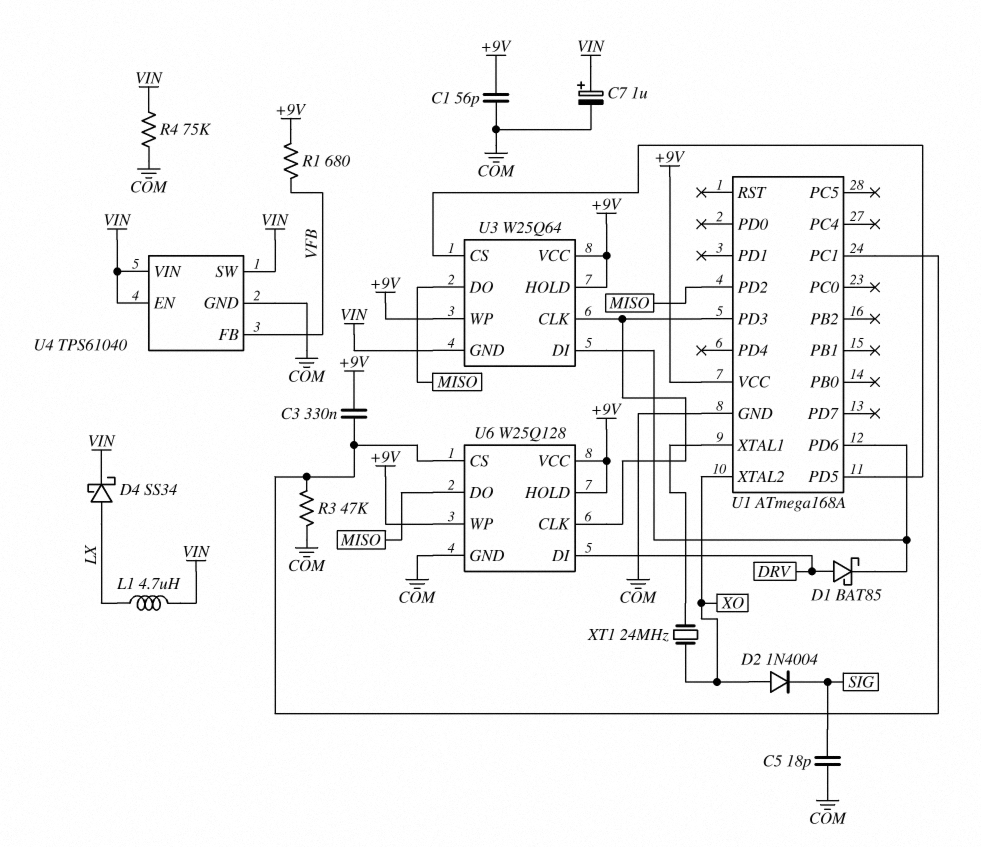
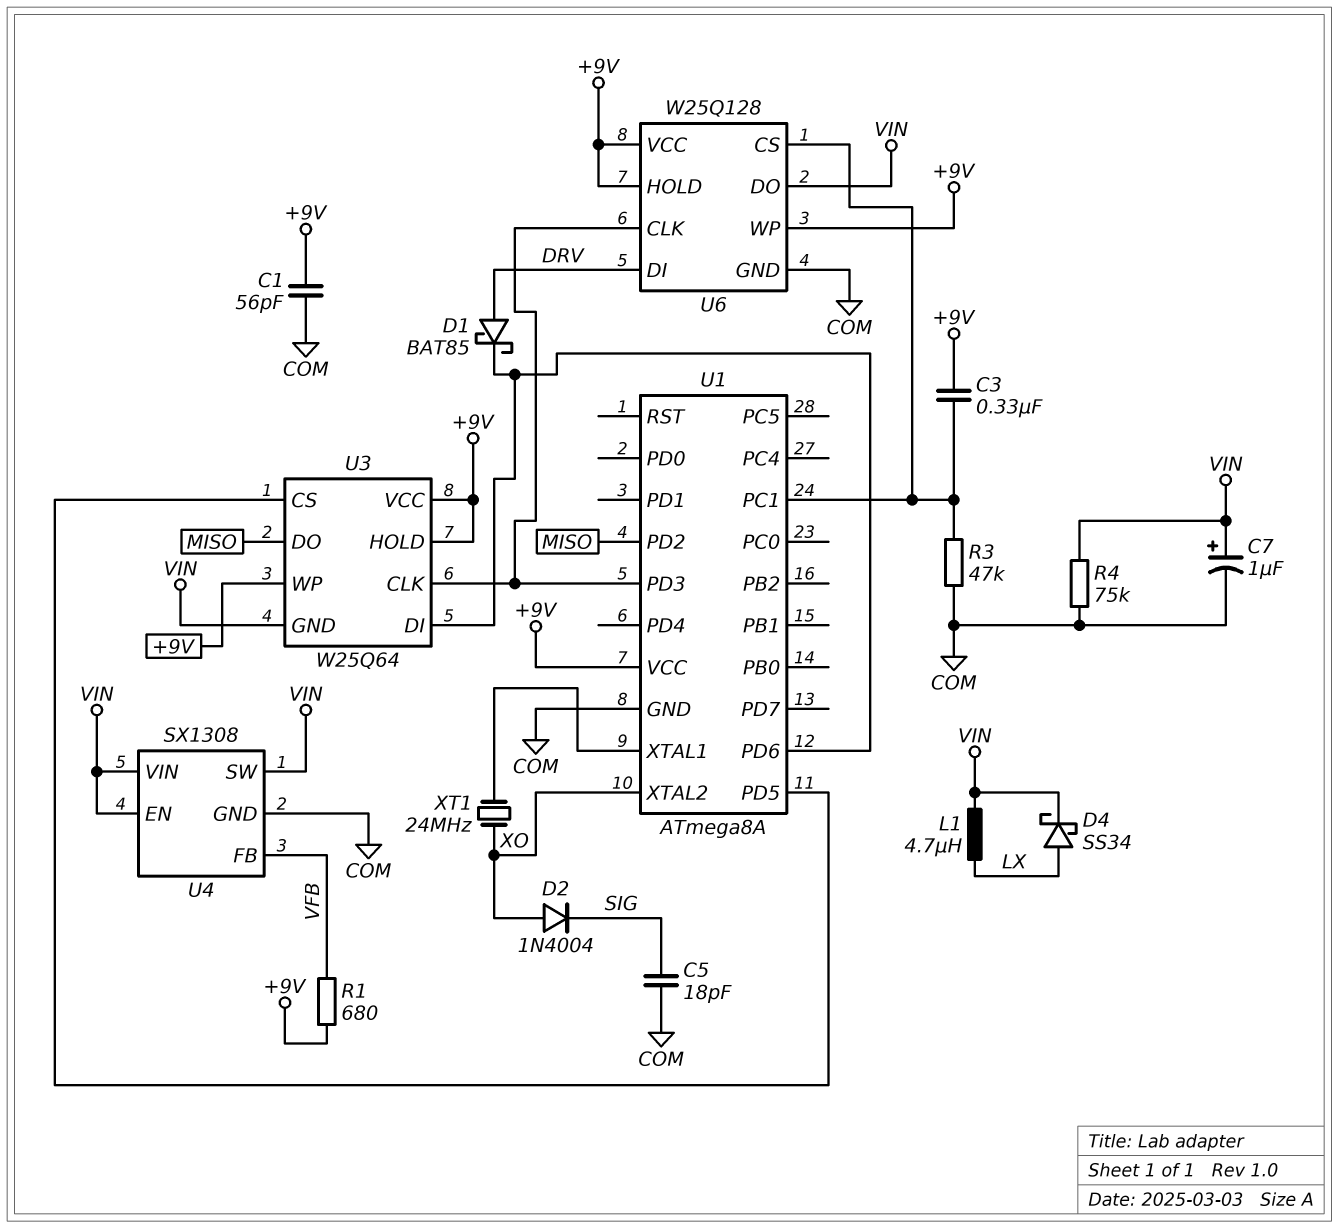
U1: ATmega168A -> ATmega8A
U4: TPS61040 -> SX1308
U6 pin DO: MISO -> VIN

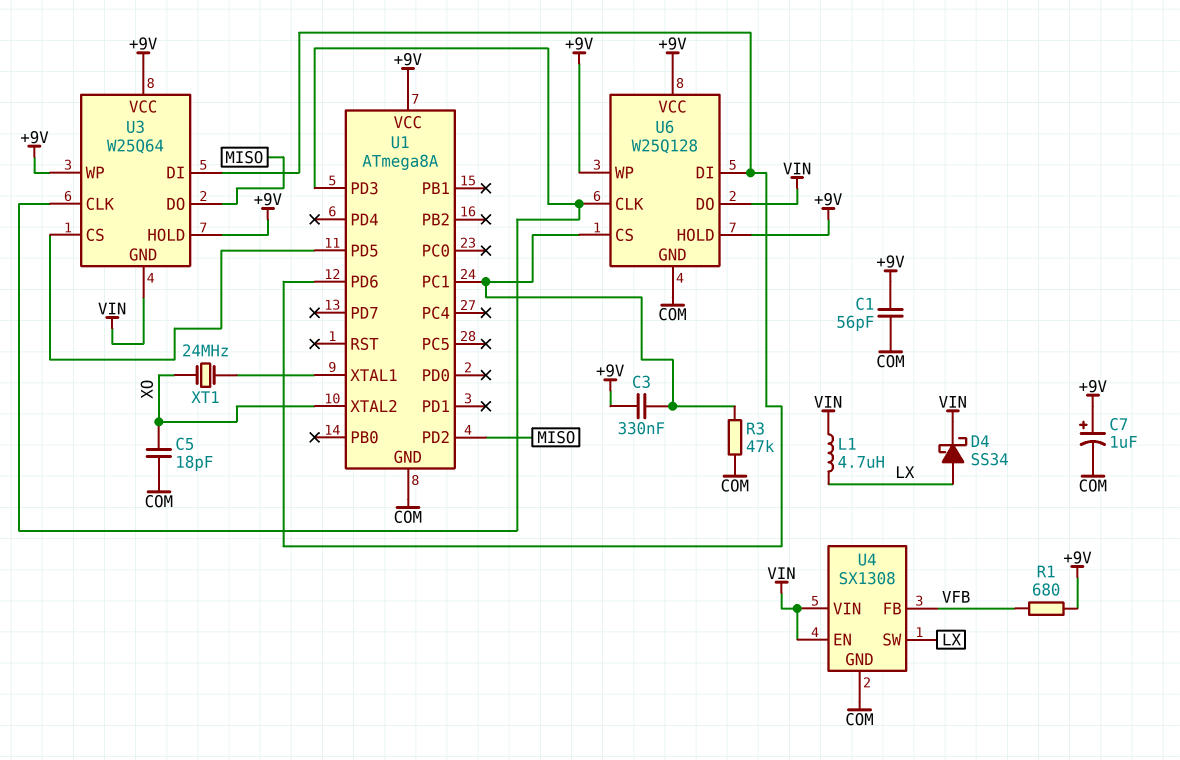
C5: 18pF (COM, SIG) -> 18pF (COM, XO)
C7: 1uF (plus VIN, minus COM) -> 1uF (plus +9V, minus COM)
D1: schottky BAT85 (A DRV, K U1/PD6) -> none
D2: diode 1N4004 (A XO, K SIG) -> none
R4: 75k (COM, VIN) -> none
U4 pin SW: VIN -> LX
U6 pin DI: DRV -> U1/PD6

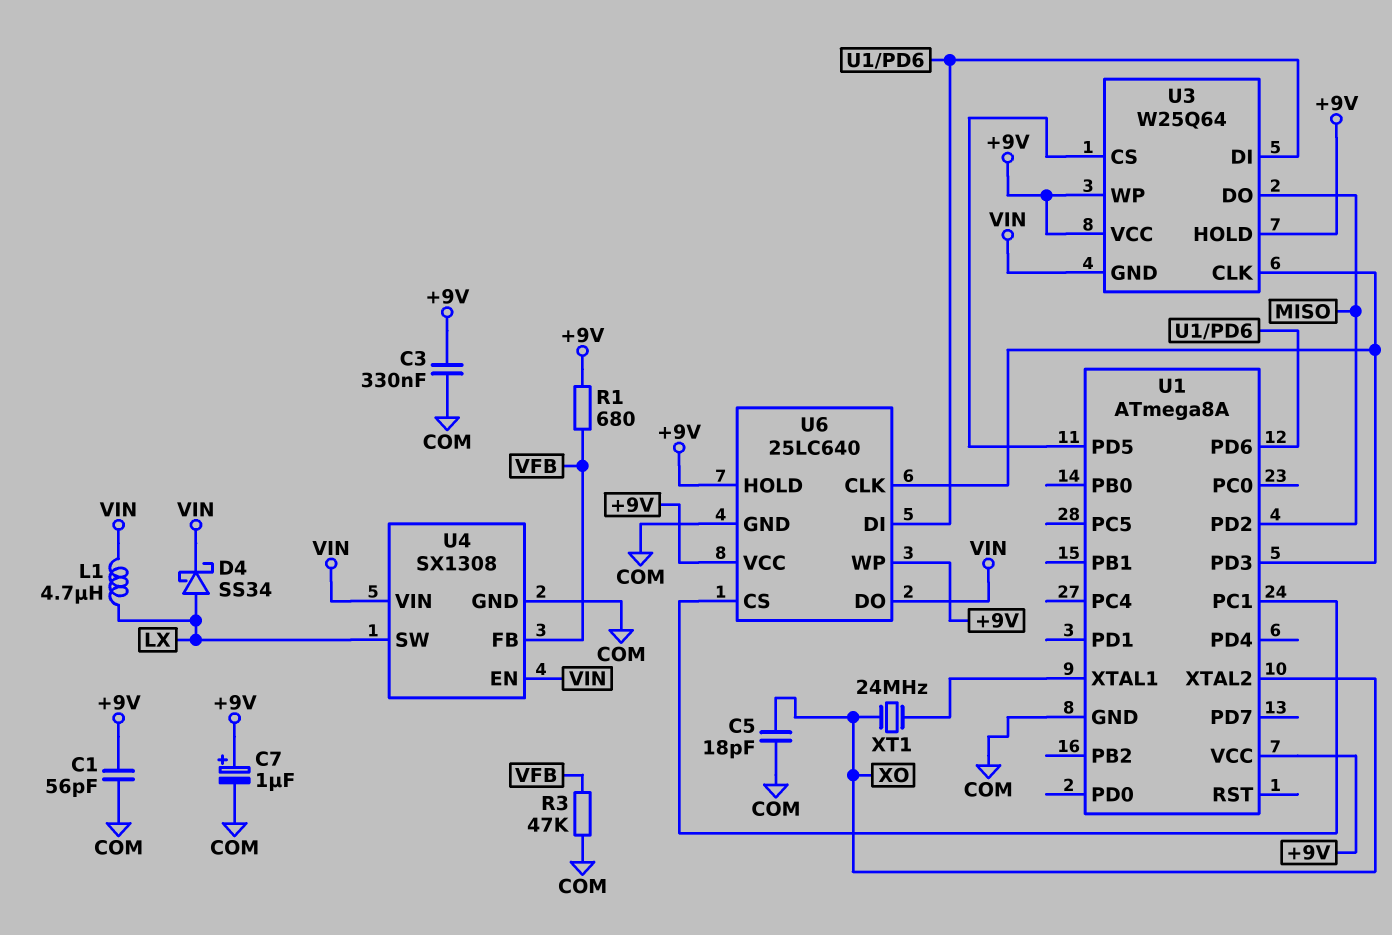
C3: 330nF (+9V, U1/PC1) -> 330nF (+9V, COM)
R3: 47k (COM, U1/PC1) -> 47k (COM, VFB)
U6: W25Q128 -> 25LC640

